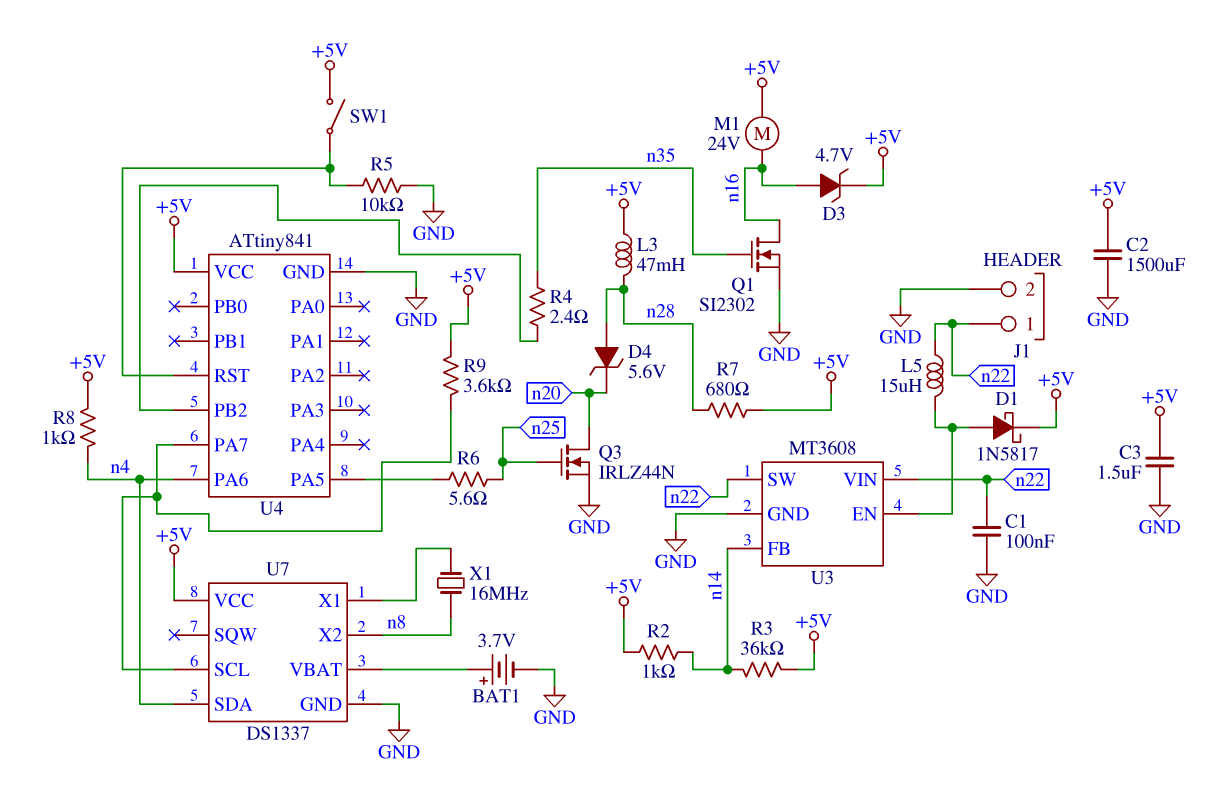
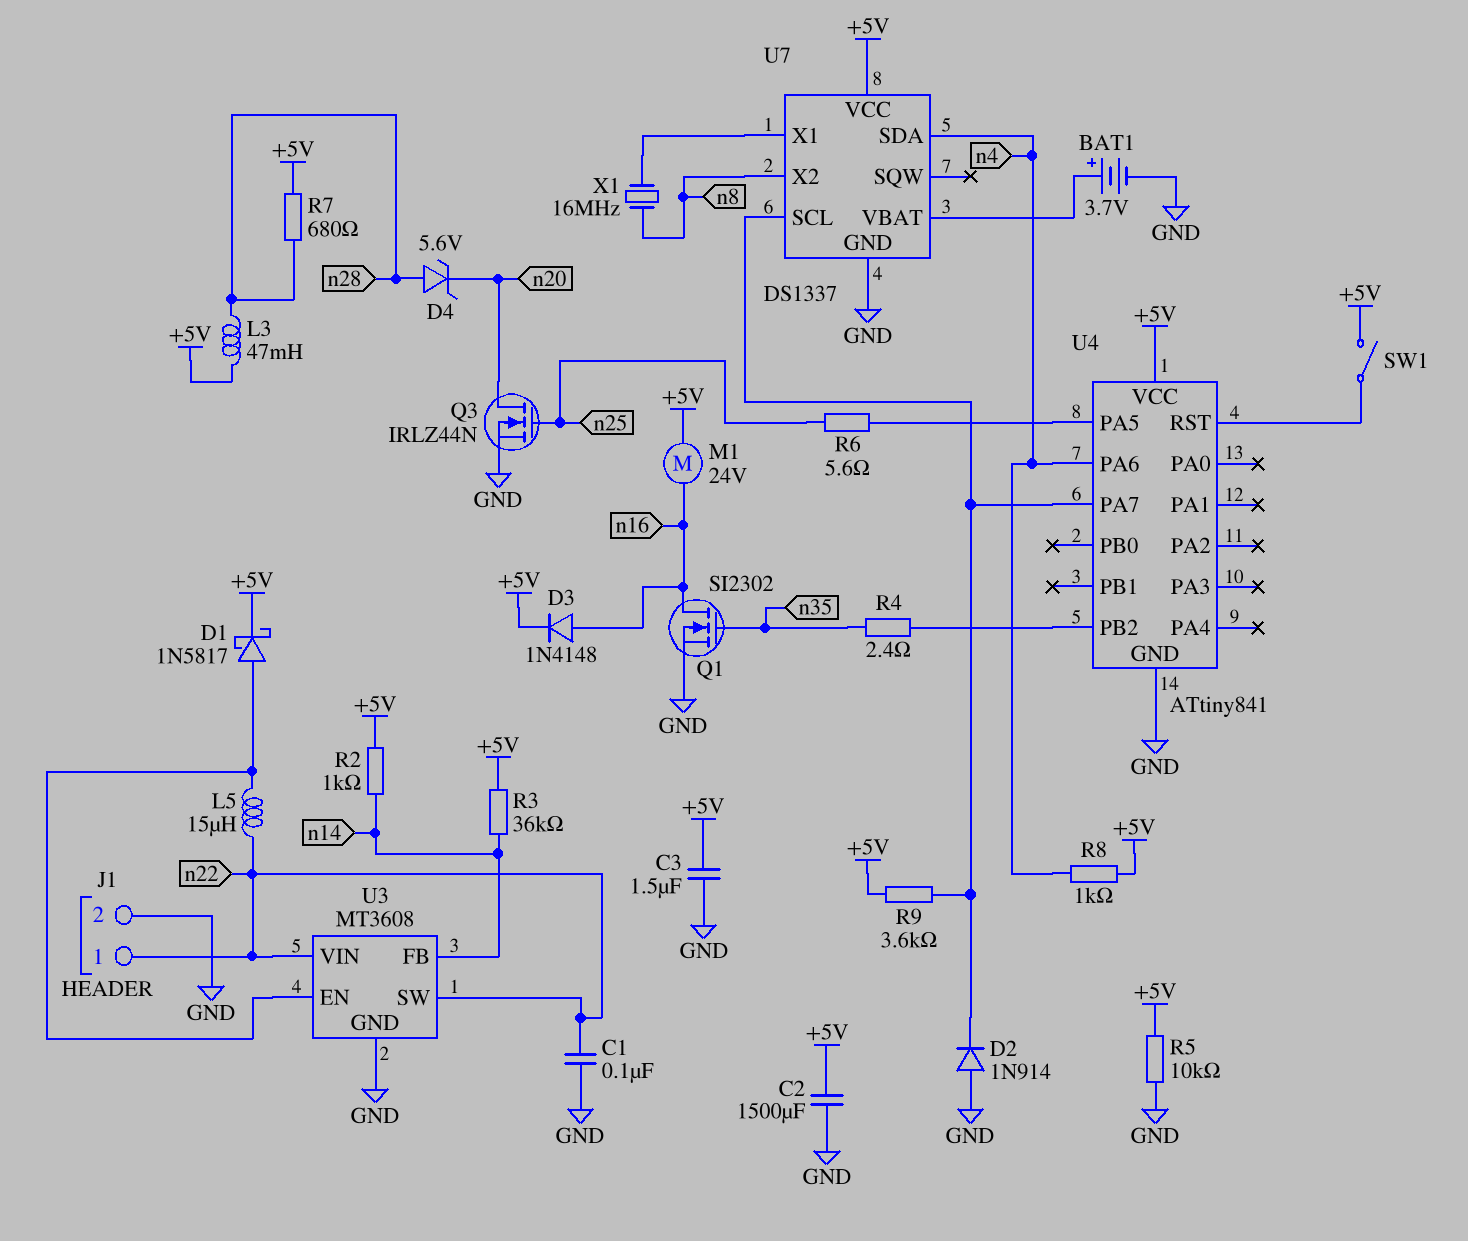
D2: none -> diode 1N914 (A GND, K U4/PA7)
D3: zener 4.7V (A n16, K +5V) -> diode 1N4148 (A n16, K +5V)
R5: 10k (GND, U4/RST) -> 10k (+5V, GND)

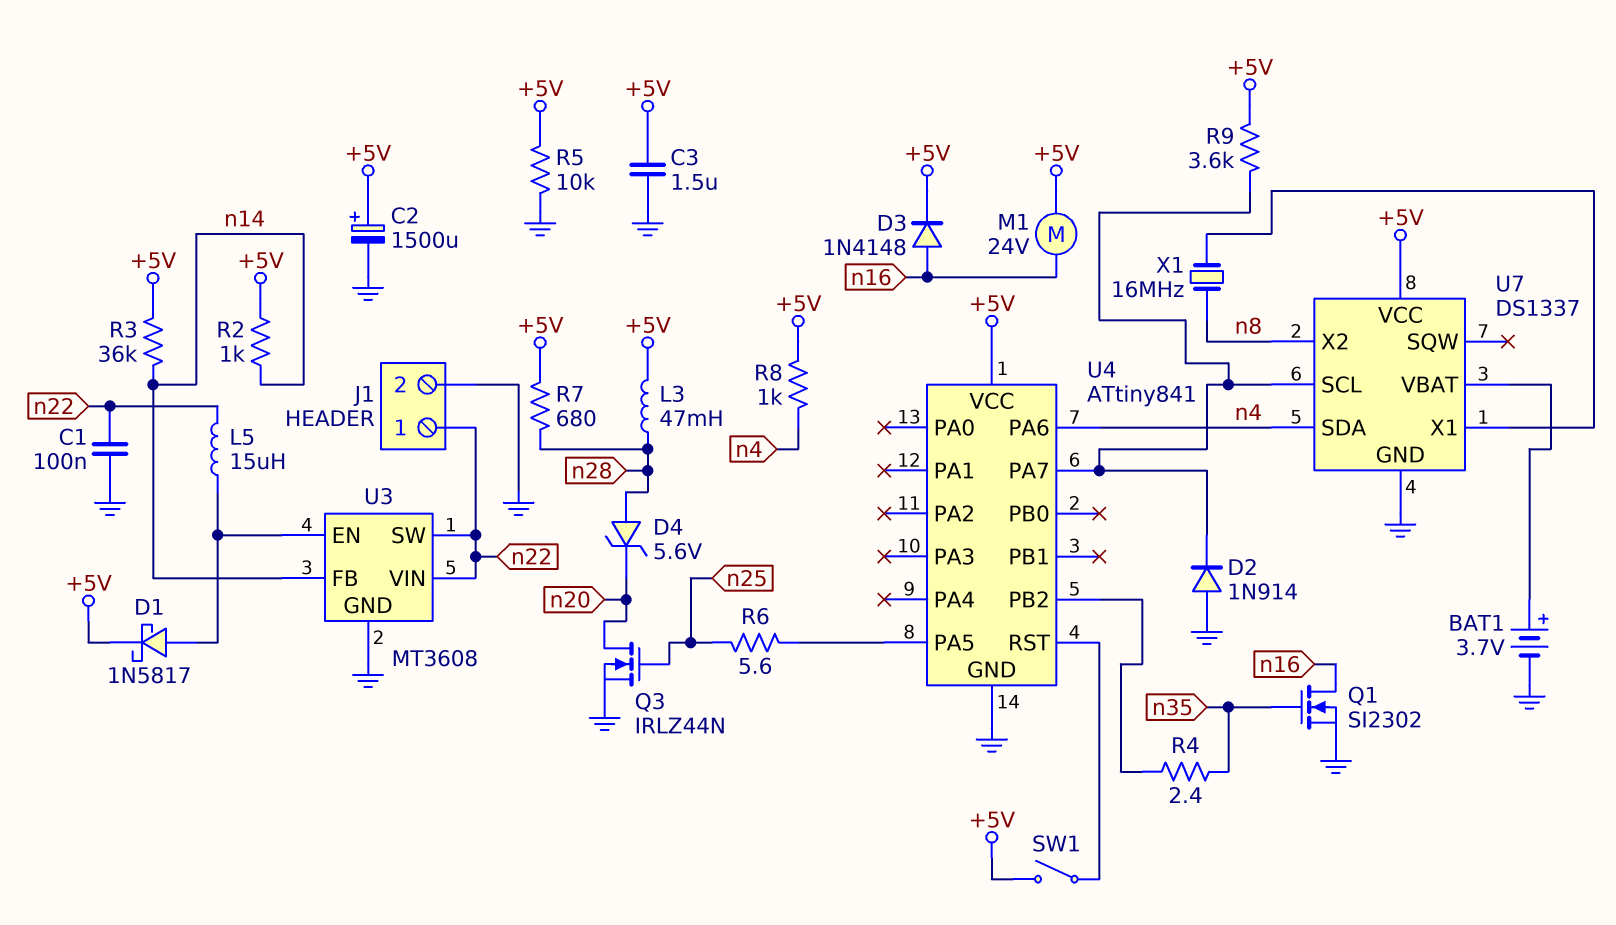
C2: 1500uF (+5V, GND) -> 1500uF (plus +5V, minus GND)

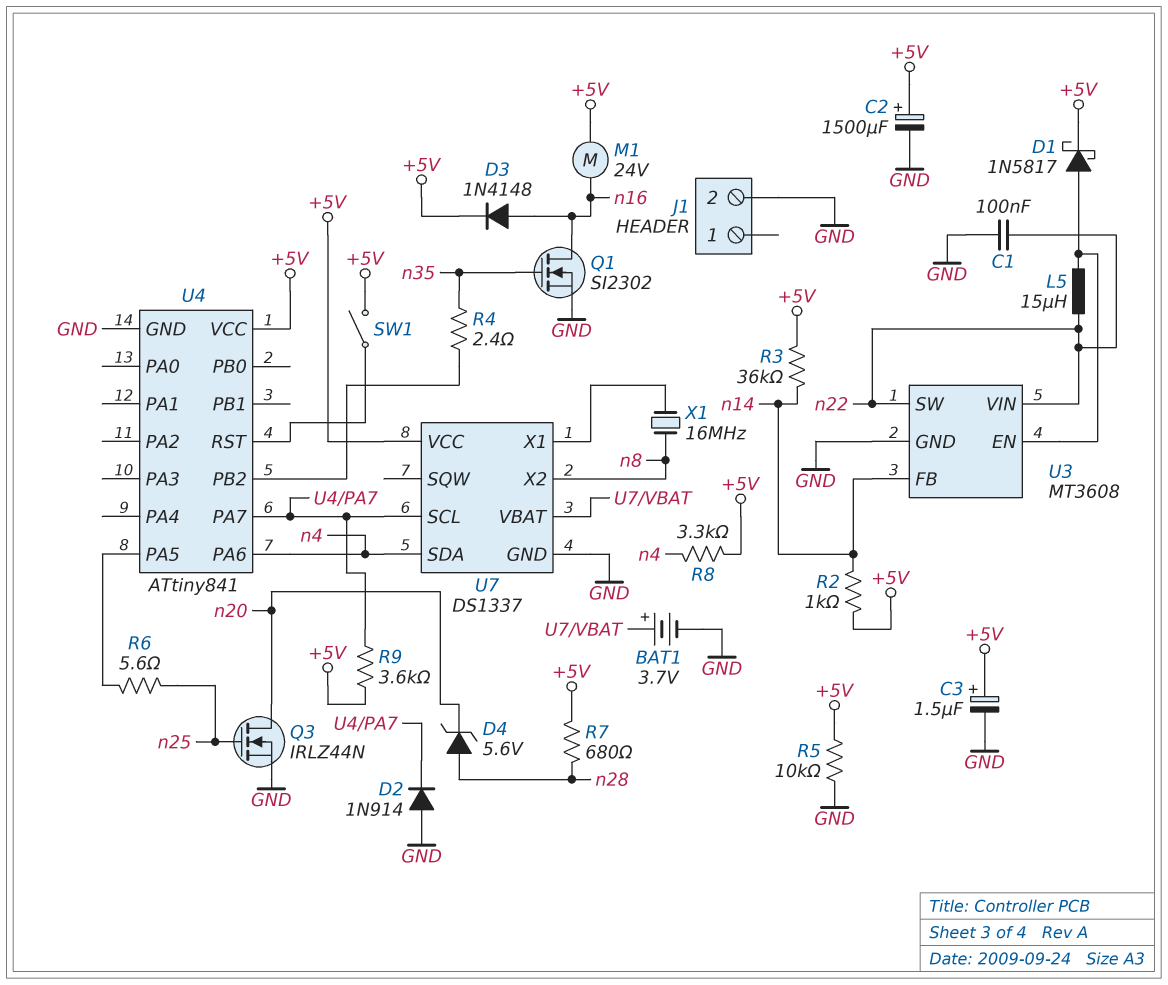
C3: 1.5uF (+5V, GND) -> 1.5uF (plus +5V, minus GND)
J1 pin 1: n22 -> none
L3: 47mH (+5V, n28) -> none
R8: 1k (+5V, n4) -> 3.3k (+5V, n4)

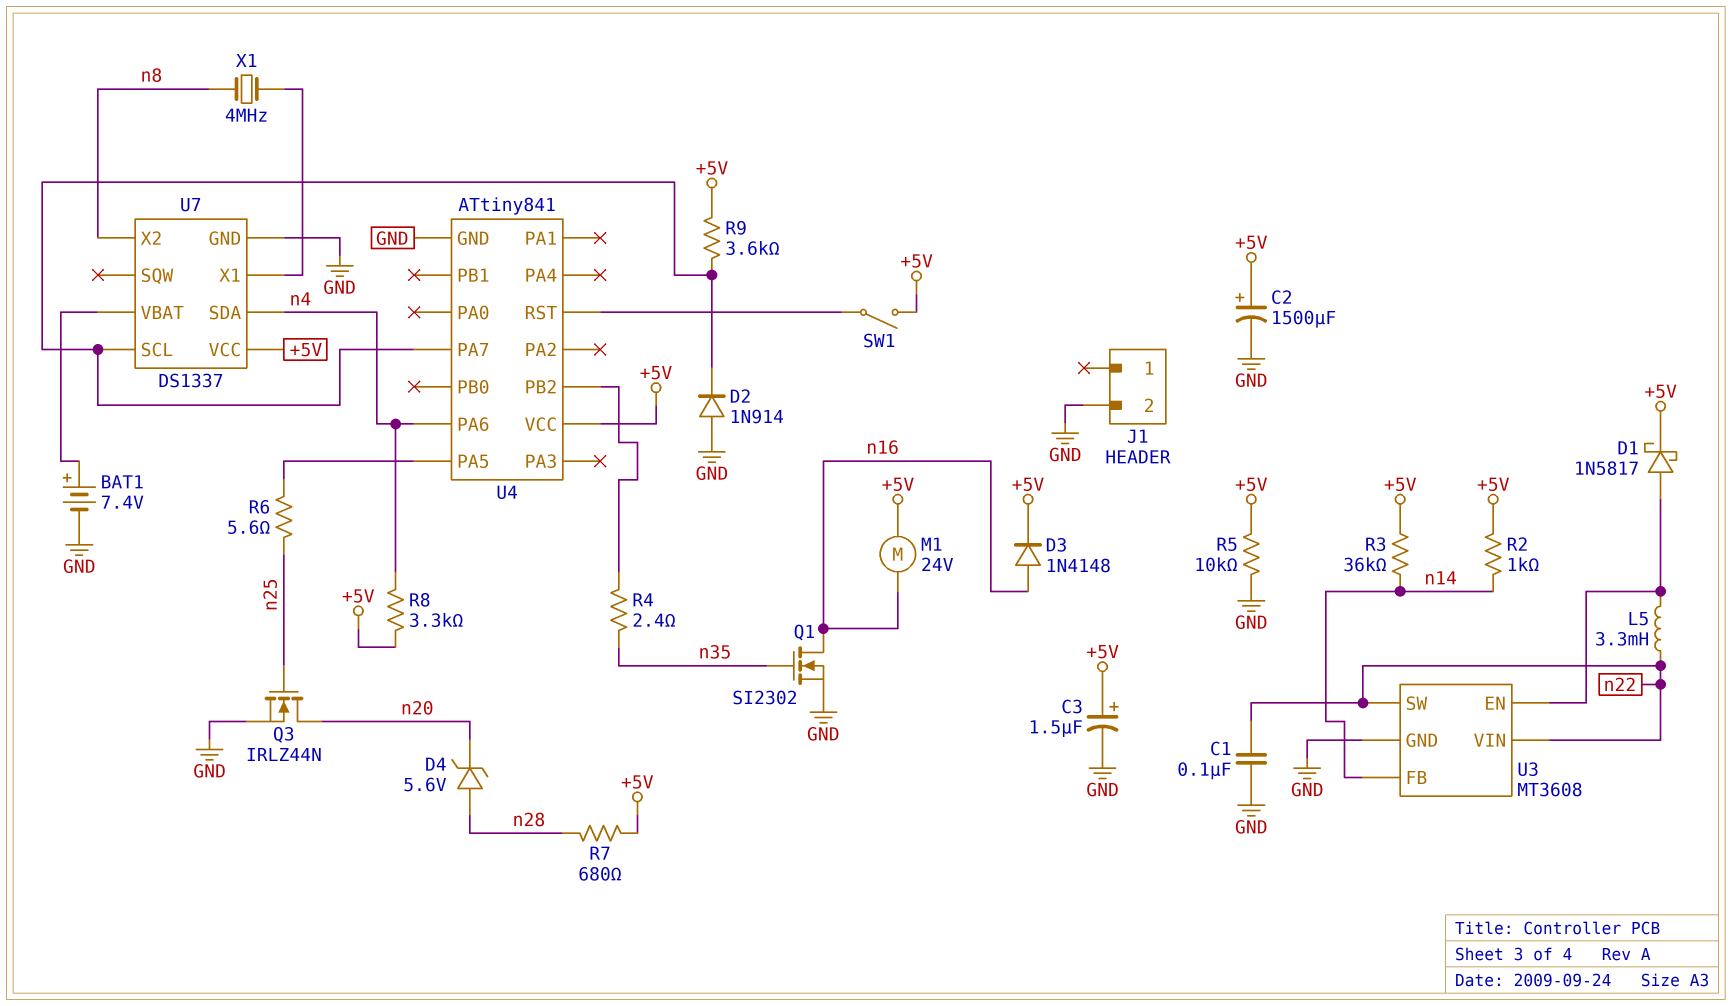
BAT1: 3.7V (plus U7/VBAT, minus GND) -> 7.4V (plus U7/VBAT, minus GND)
L5: 15uH (U3/EN, n22) -> 3.3mH (U3/EN, n22)
X1: 16MHz (U7/X1, n8) -> 4MHz (U7/X1, n8)

